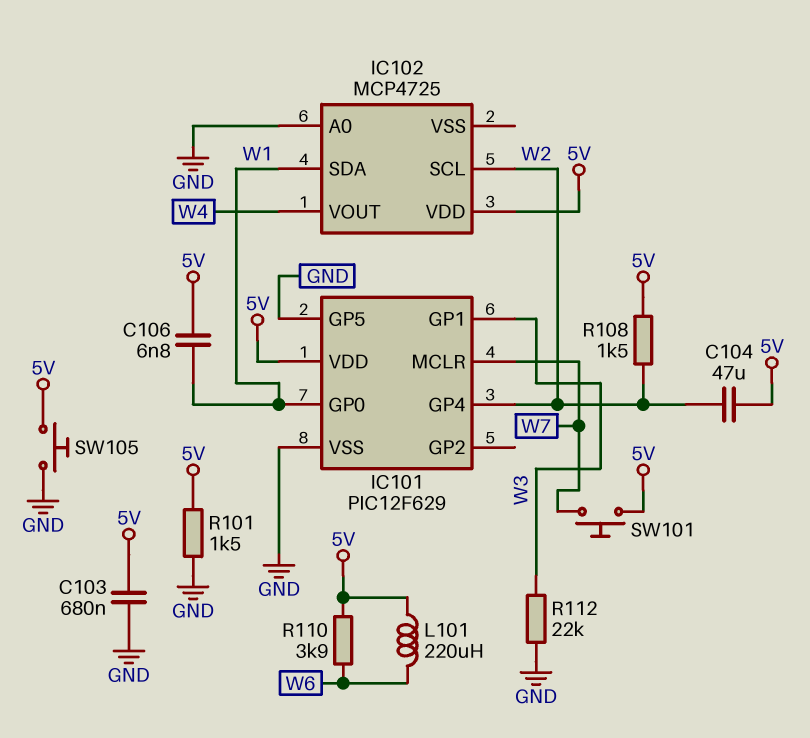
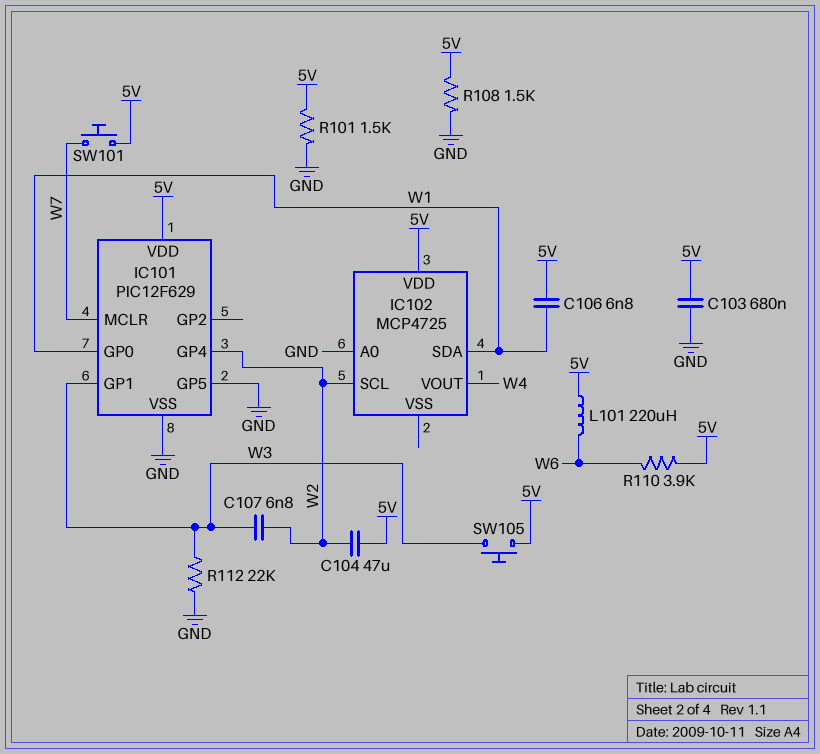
C107: none -> 6.8nF (W2, W3)
R108: 1.5k (5V, W2) -> 1.5k (5V, GND)
SW105: button (5V, GND) -> button (5V, W3)

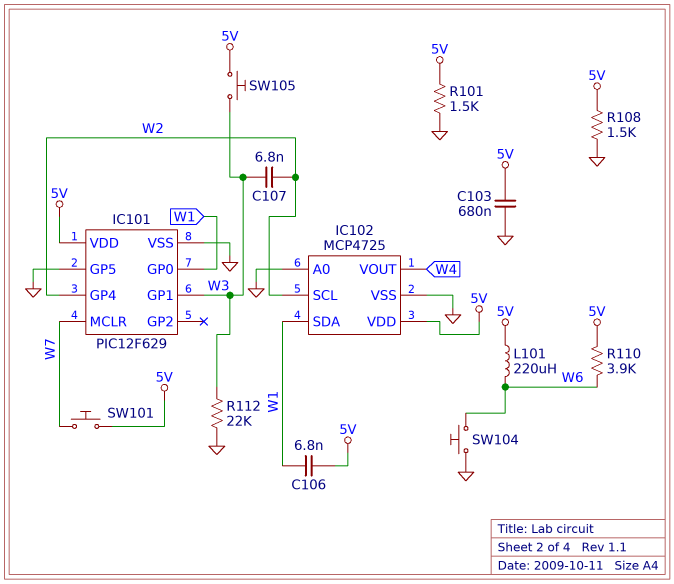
C104: 47uF (5V, W2) -> none
IC102 pin VSS: none -> GND
SW104: none -> button (GND, W6)

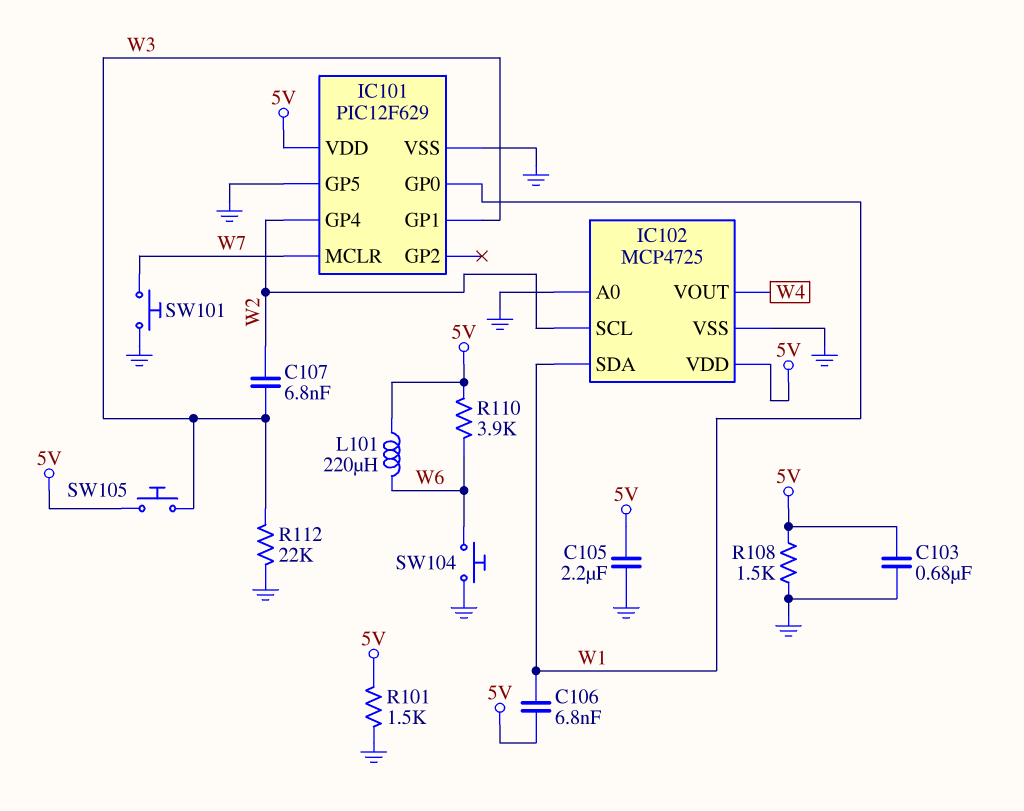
C105: none -> 2.2uF (5V, GND)
SW101: button (5V, W7) -> button (GND, W7)

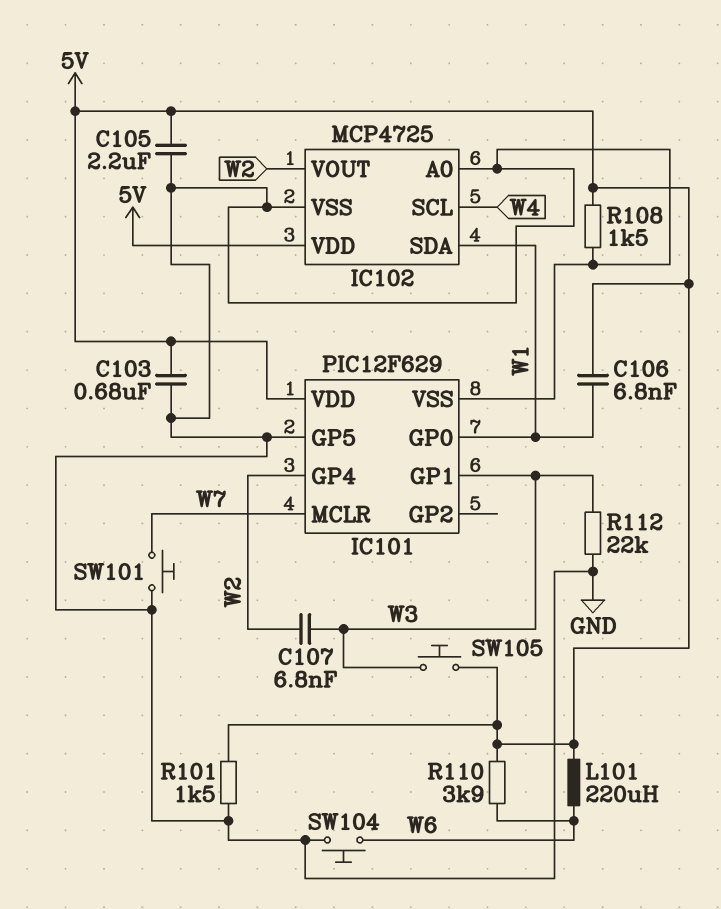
IC102 pin SCL: W2 -> W4
IC102 pin VOUT: W4 -> W2

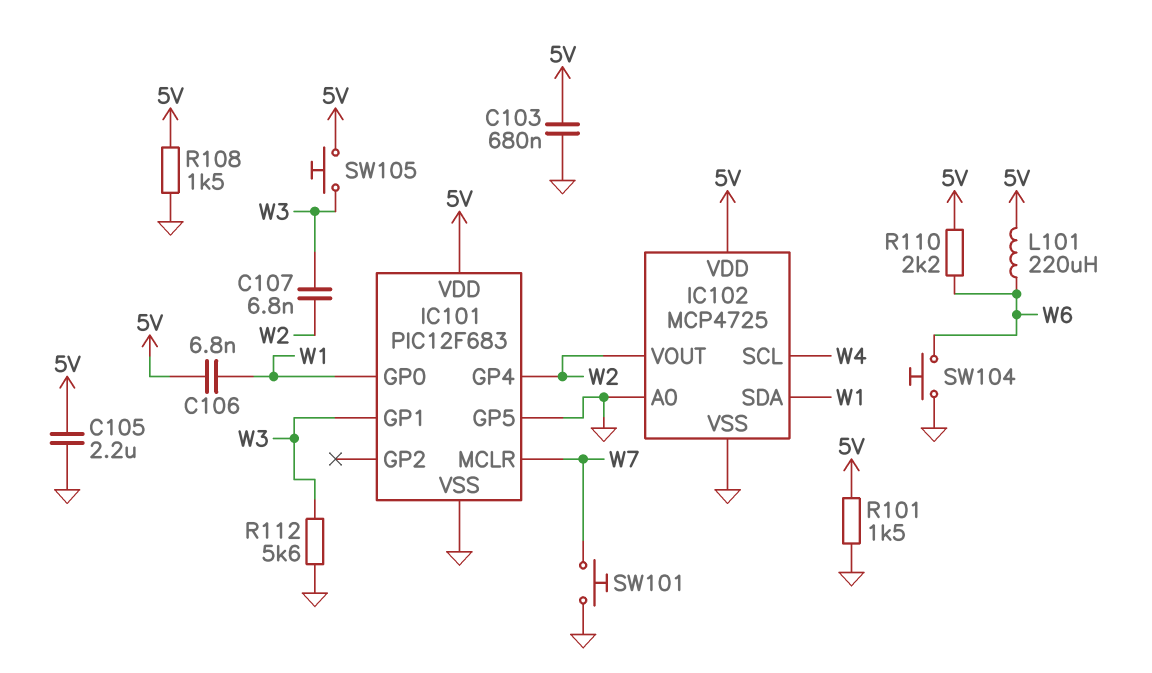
IC101: PIC12F629 -> PIC12F683
R110: 3.9k (5V, W6) -> 2.2k (5V, W6)
R112: 22k (GND, W3) -> 5.6k (GND, W3)

